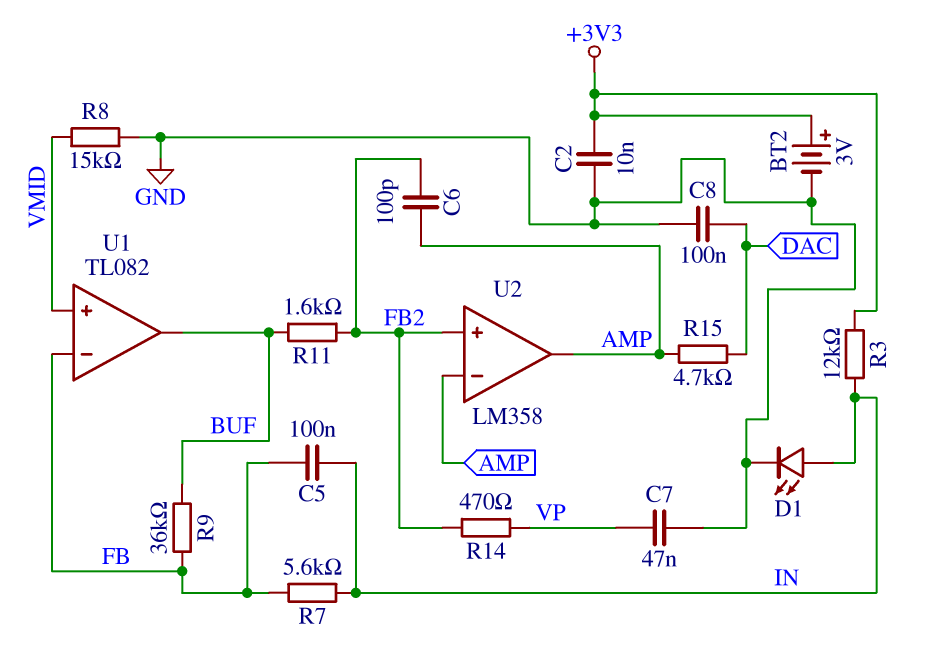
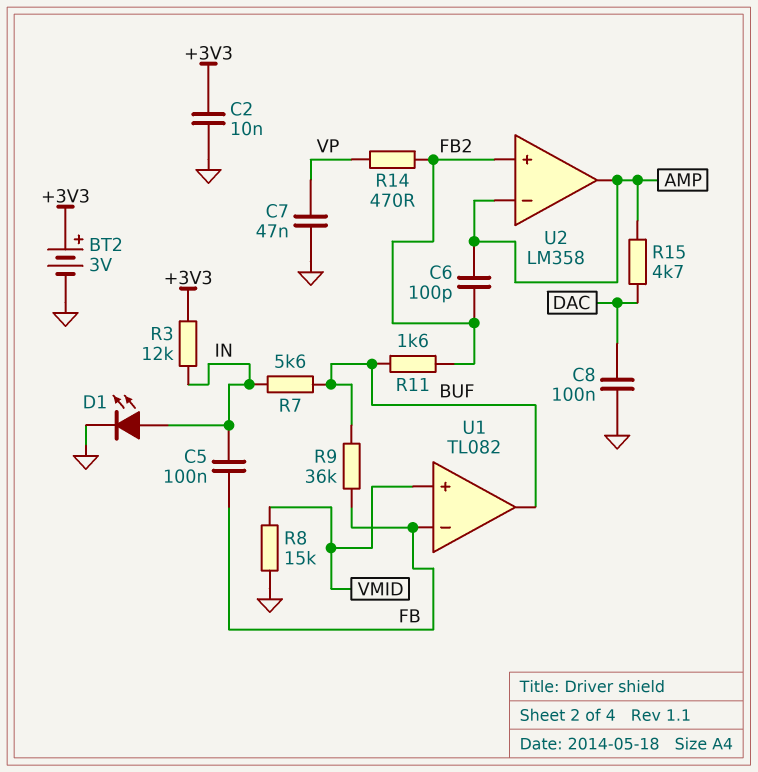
R7: 5.6k (FB, IN) -> 5.6k (BUF, IN)

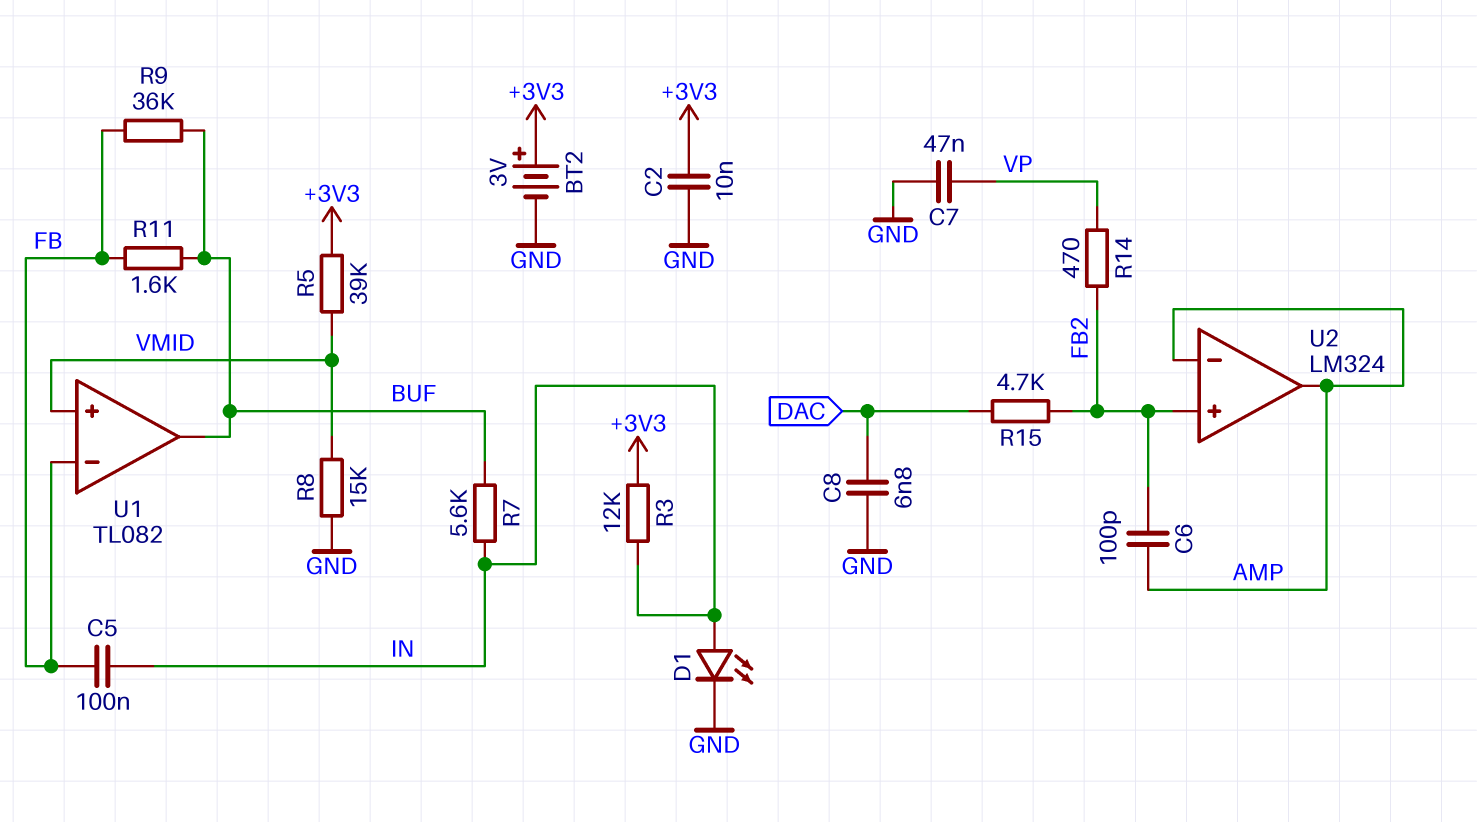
C8: 100nF (DAC, GND) -> 6.8nF (DAC, GND)
R5: none -> 39k (+3V3, VMID)
R11: 1.6k (BUF, FB2) -> 1.6k (BUF, FB)
R15: 4.7k (AMP, DAC) -> 4.7k (DAC, FB2)
U2: LM358 -> LM324

